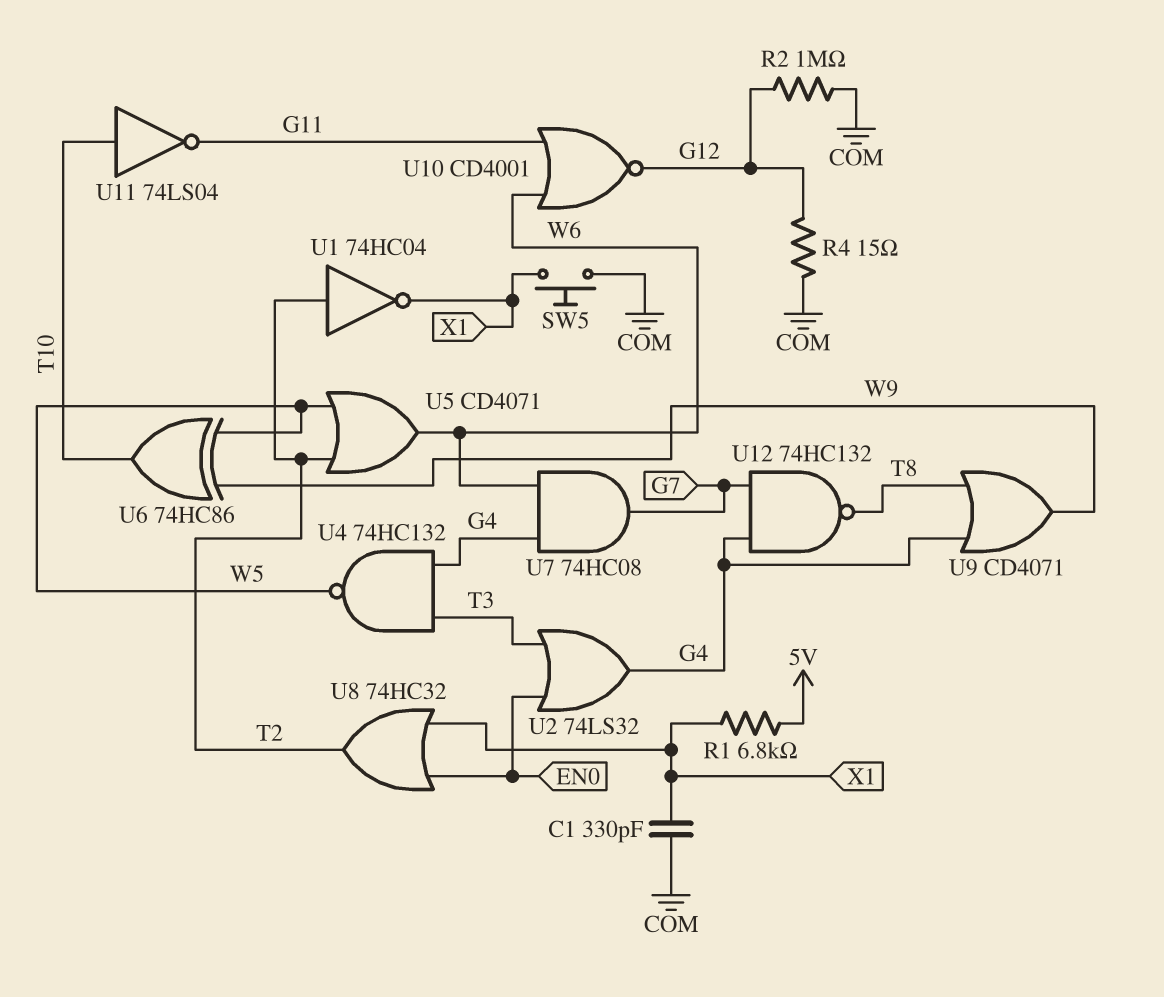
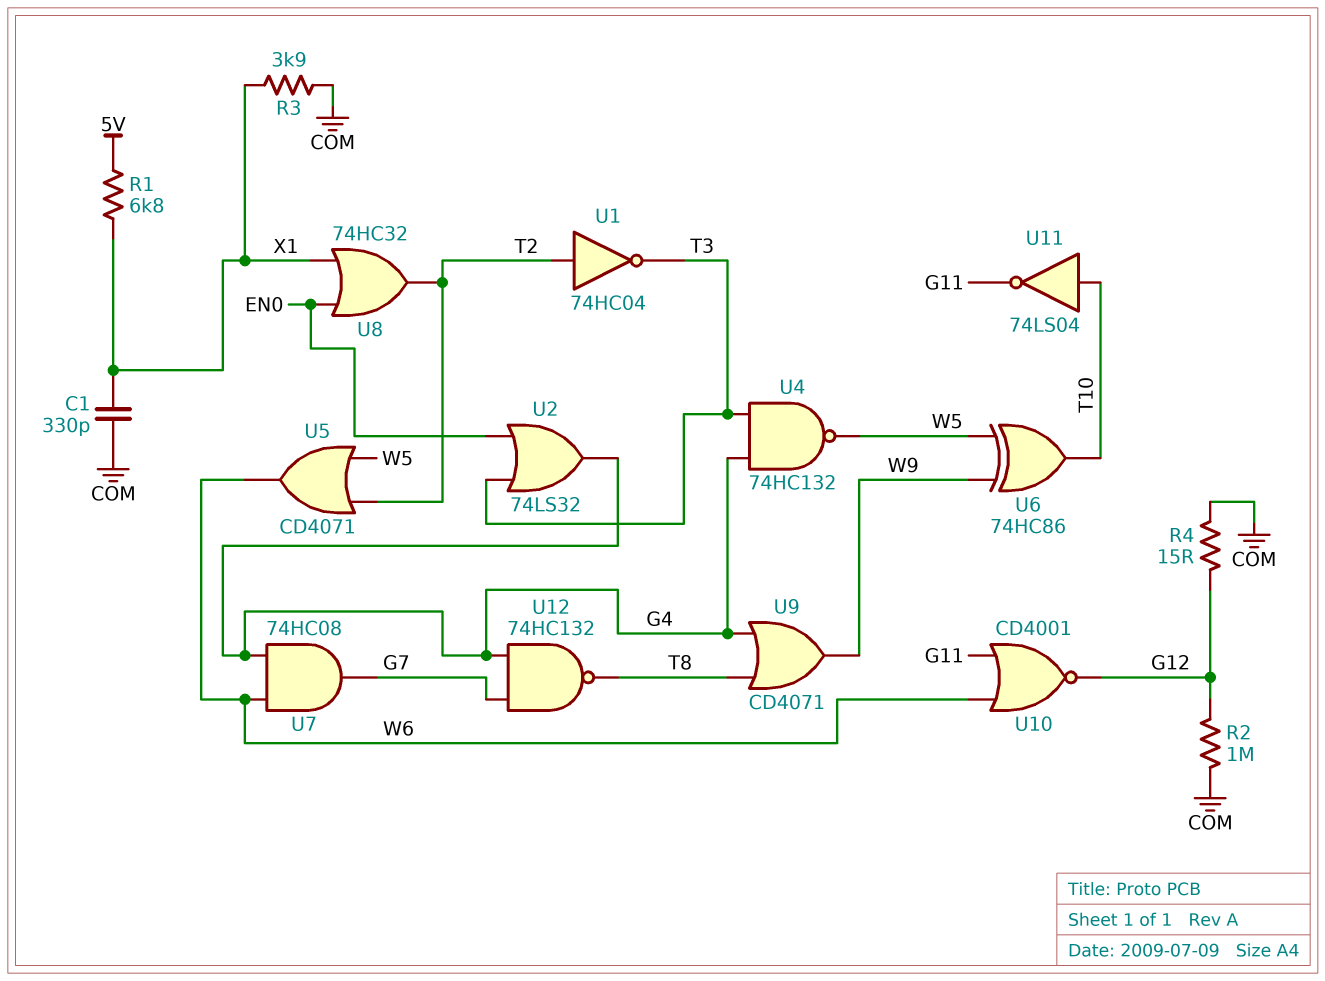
R3: none -> 3.9k (COM, X1)
SW5: button (COM, X1) -> none
U1: NOT 74HC04 (in T2, out X1) -> NOT 74HC04 (in T2, out T3)

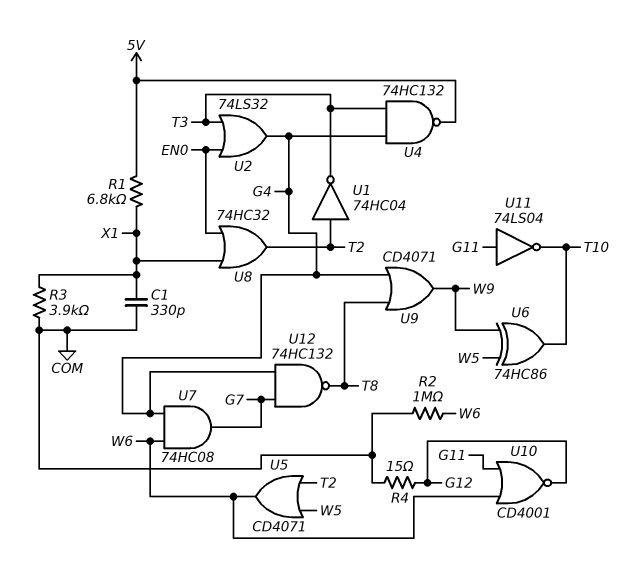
R2: 1M (COM, G12) -> 1M (COM, W6)
U4: NAND 74HC132 (in G4, in T3, out W5) -> NAND 74HC132 (in G4, in T3, out 5V)
U11: NOT 74LS04 (in T10, out G11) -> NOT 74LS04 (in G11, out T10)

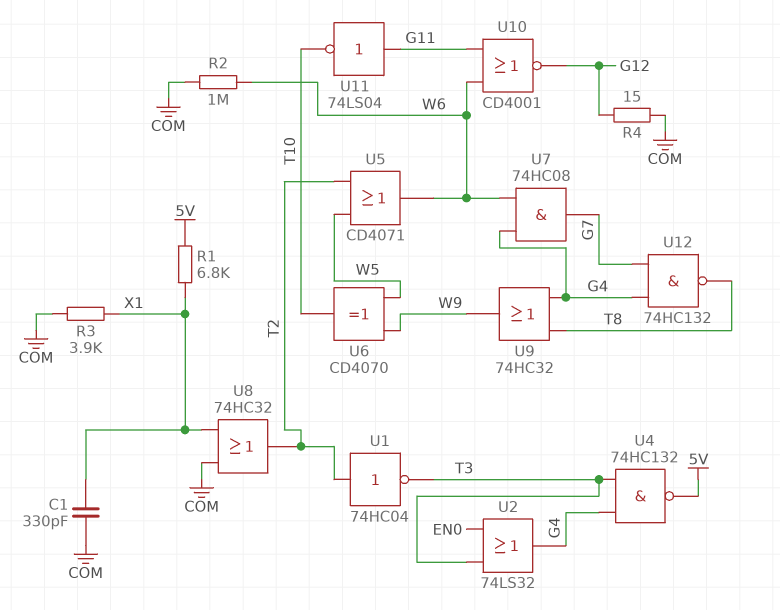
U6: XOR 74HC86 (in W5, in W9, out T10) -> XOR CD4070 (in W5, in W9, out T10)
U8: OR 74HC32 (in EN0, in X1, out T2) -> OR 74HC32 (in COM, in X1, out T2)
U9: OR CD4071 (in G4, in T8, out W9) -> OR 74HC32 (in G4, in T8, out W9)

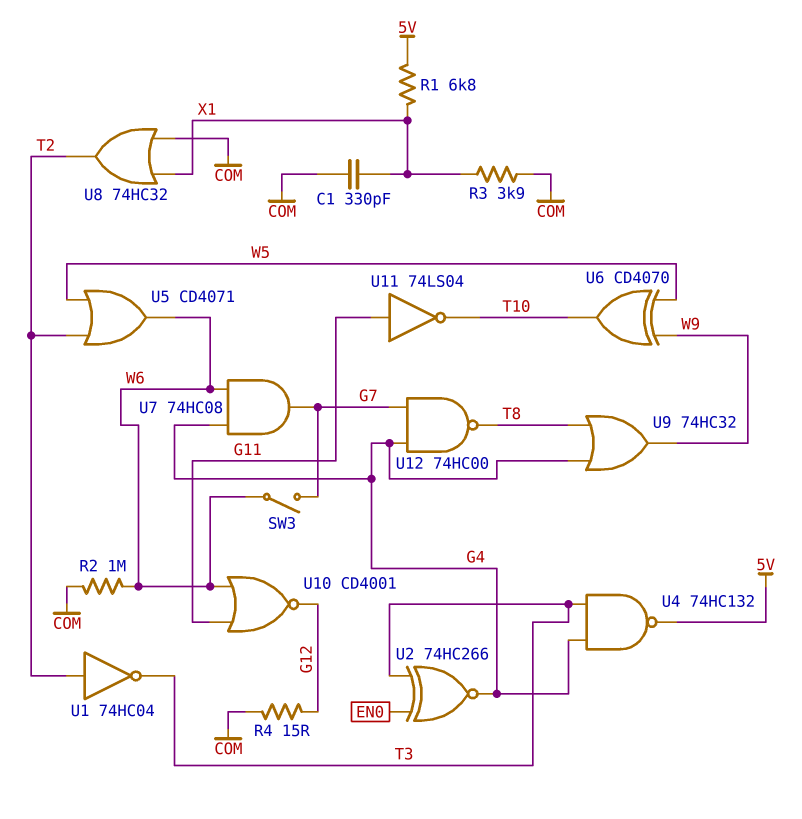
SW3: none -> switch (G7, W6)
U2: OR 74LS32 (in EN0, in T3, out G4) -> XNOR 74HC266 (in EN0, in T3, out G4)
U12: NAND 74HC132 (in G4, in G7, out T8) -> NAND 74HC00 (in G4, in G7, out T8)

